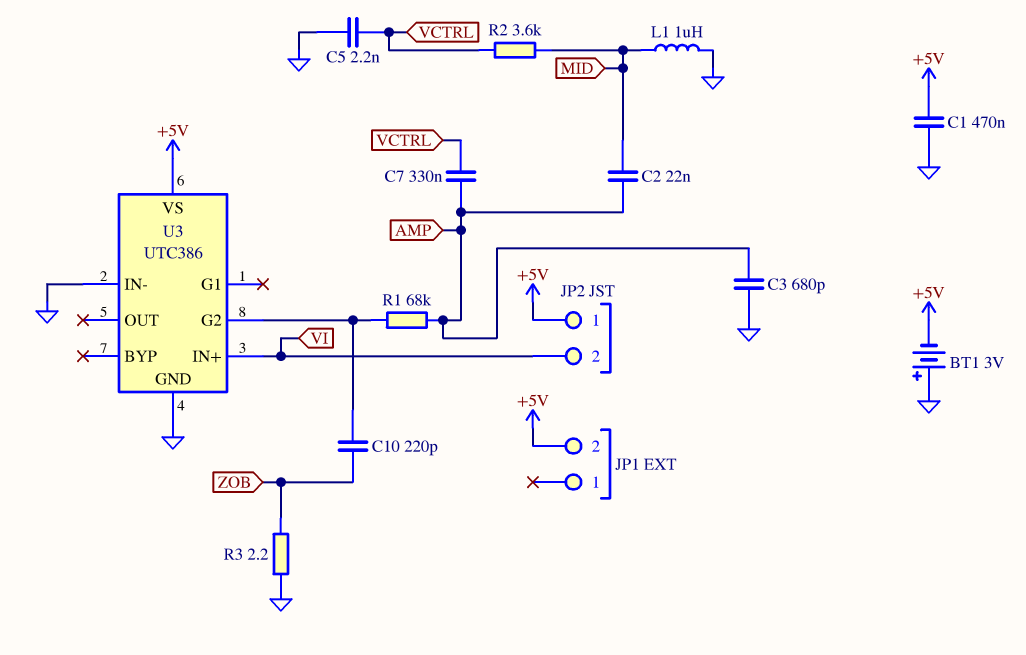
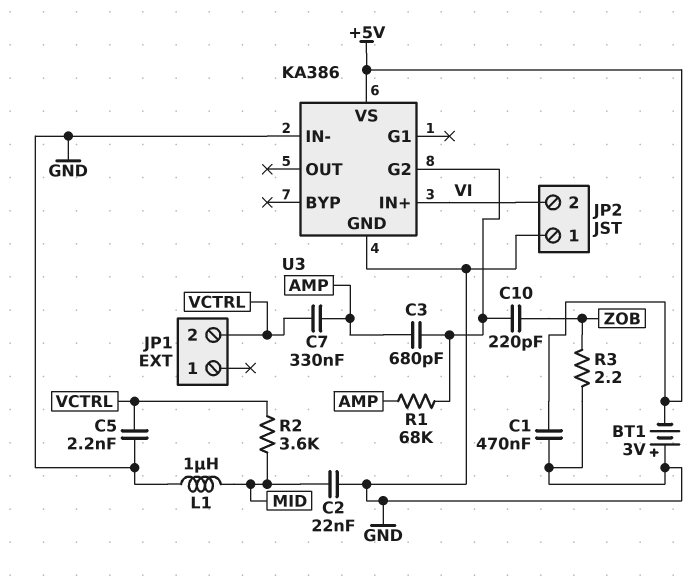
C2: 22nF (AMP, MID) -> 22nF (GND, MID)
C3: 680pF (AMP, GND) -> 680pF (AMP, U3/G2)
JP1 pin 2: +5V -> VCTRL
JP2 pin 1: +5V -> GND
U3: UTC386 -> KA386

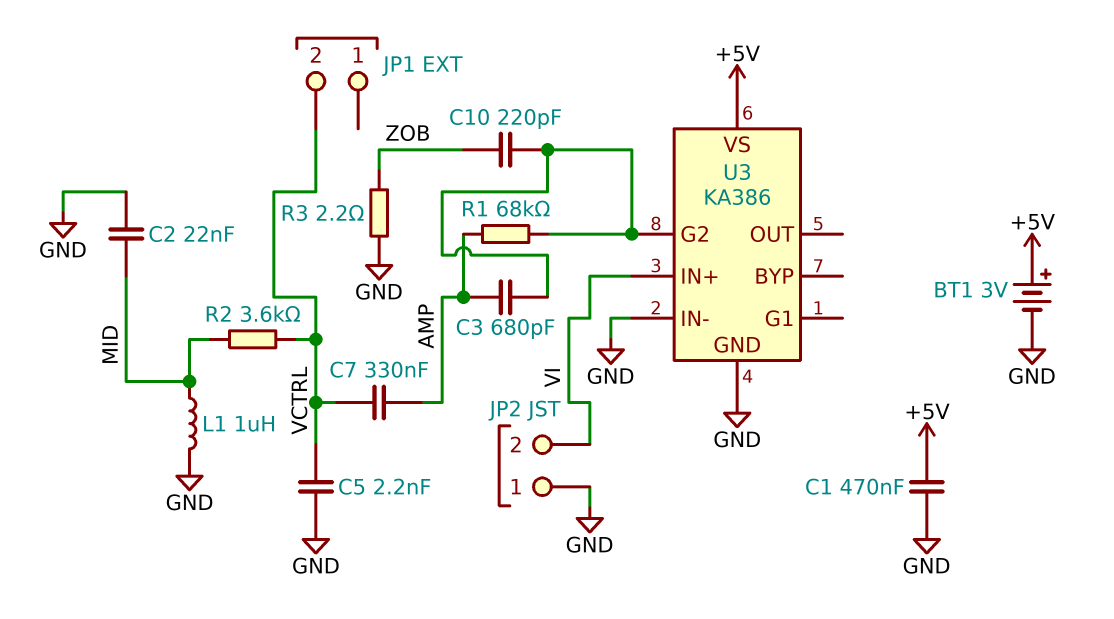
BT1: 3V (plus GND, minus +5V) -> 3V (plus +5V, minus GND)

